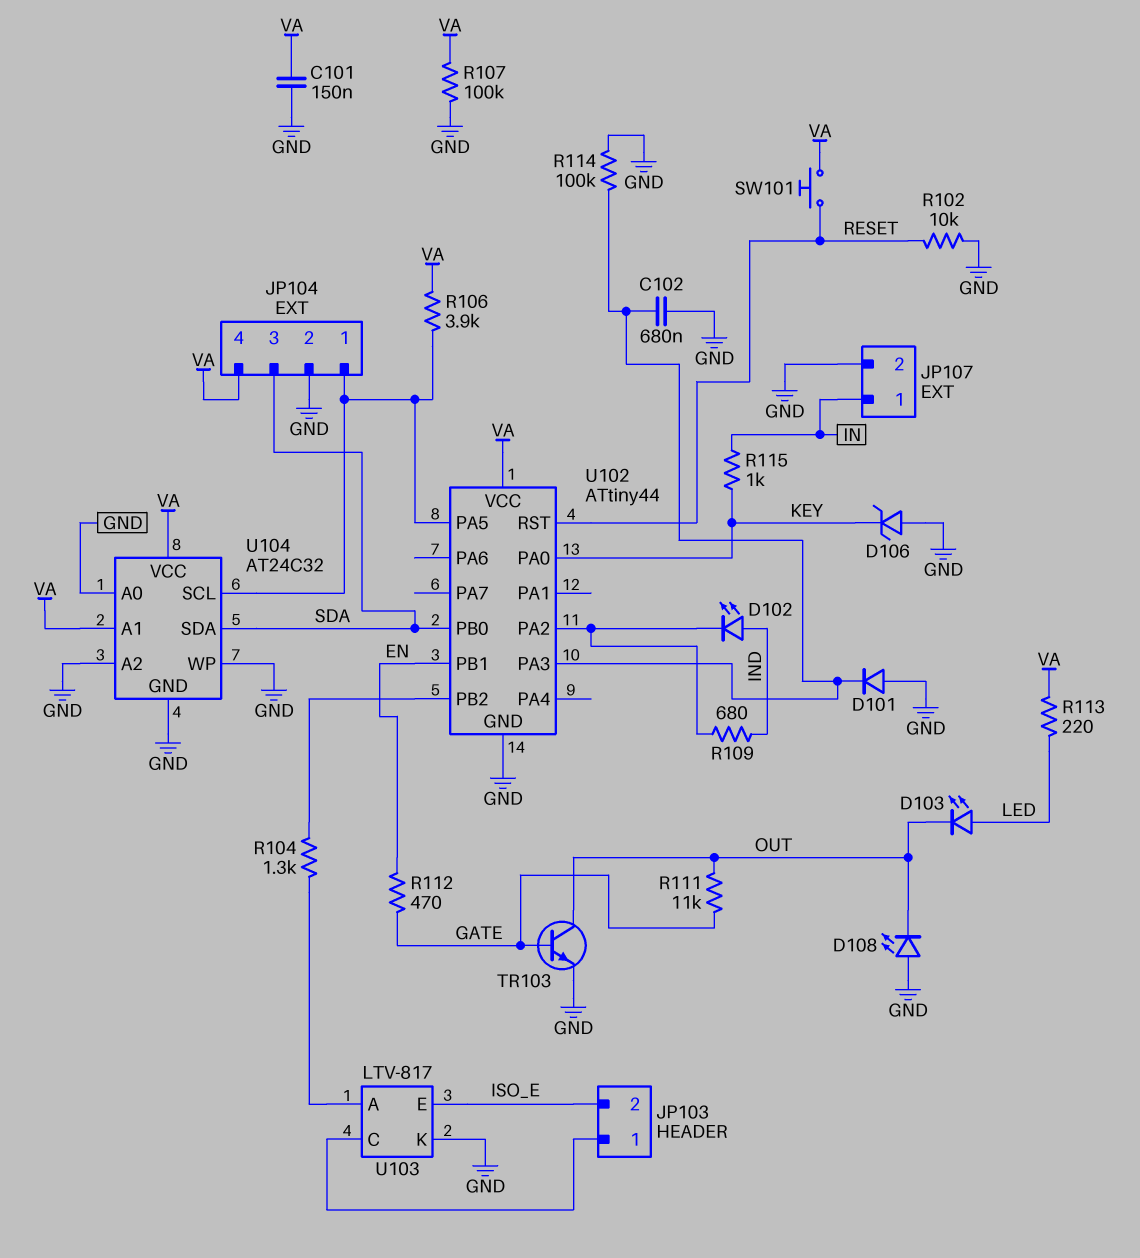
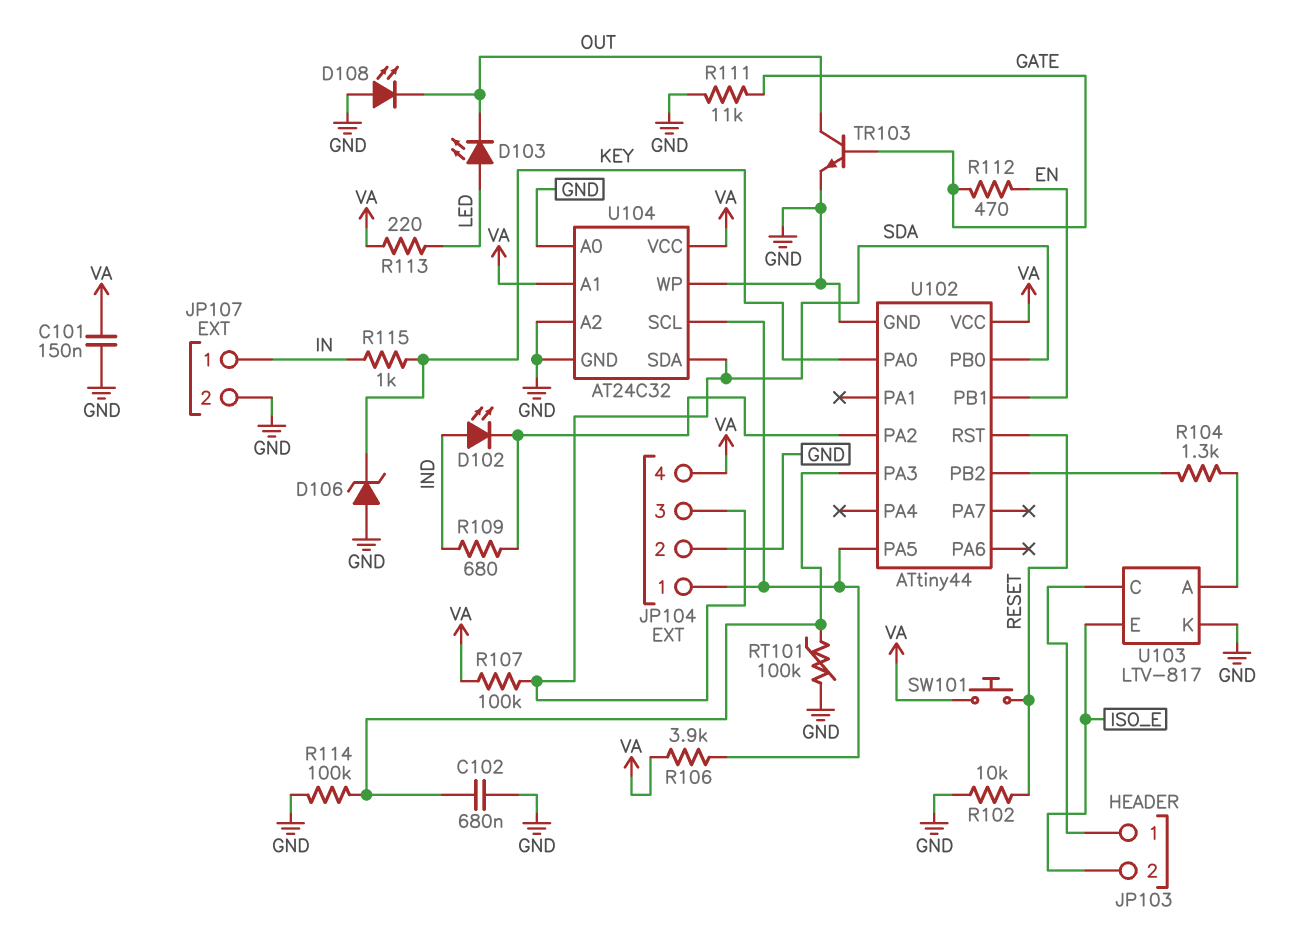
D101: diode (A GND, K U102/PA3) -> none
R107: 100k (GND, VA) -> 100k (SDA, VA)
R111: 11k (GATE, OUT) -> 11k (GATE, GND)
RT101: none -> 100k (GND, U102/PA3)

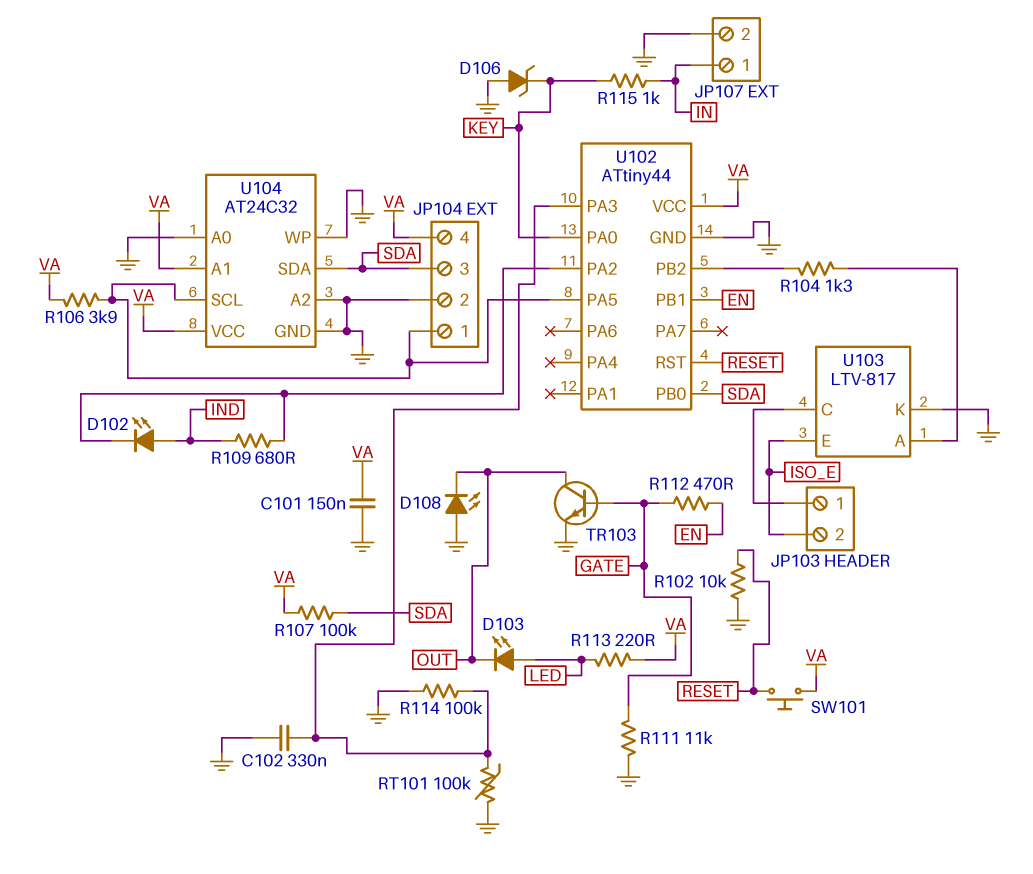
C102: 680nF (GND, U102/PA3) -> 330nF (GND, U102/PA3)

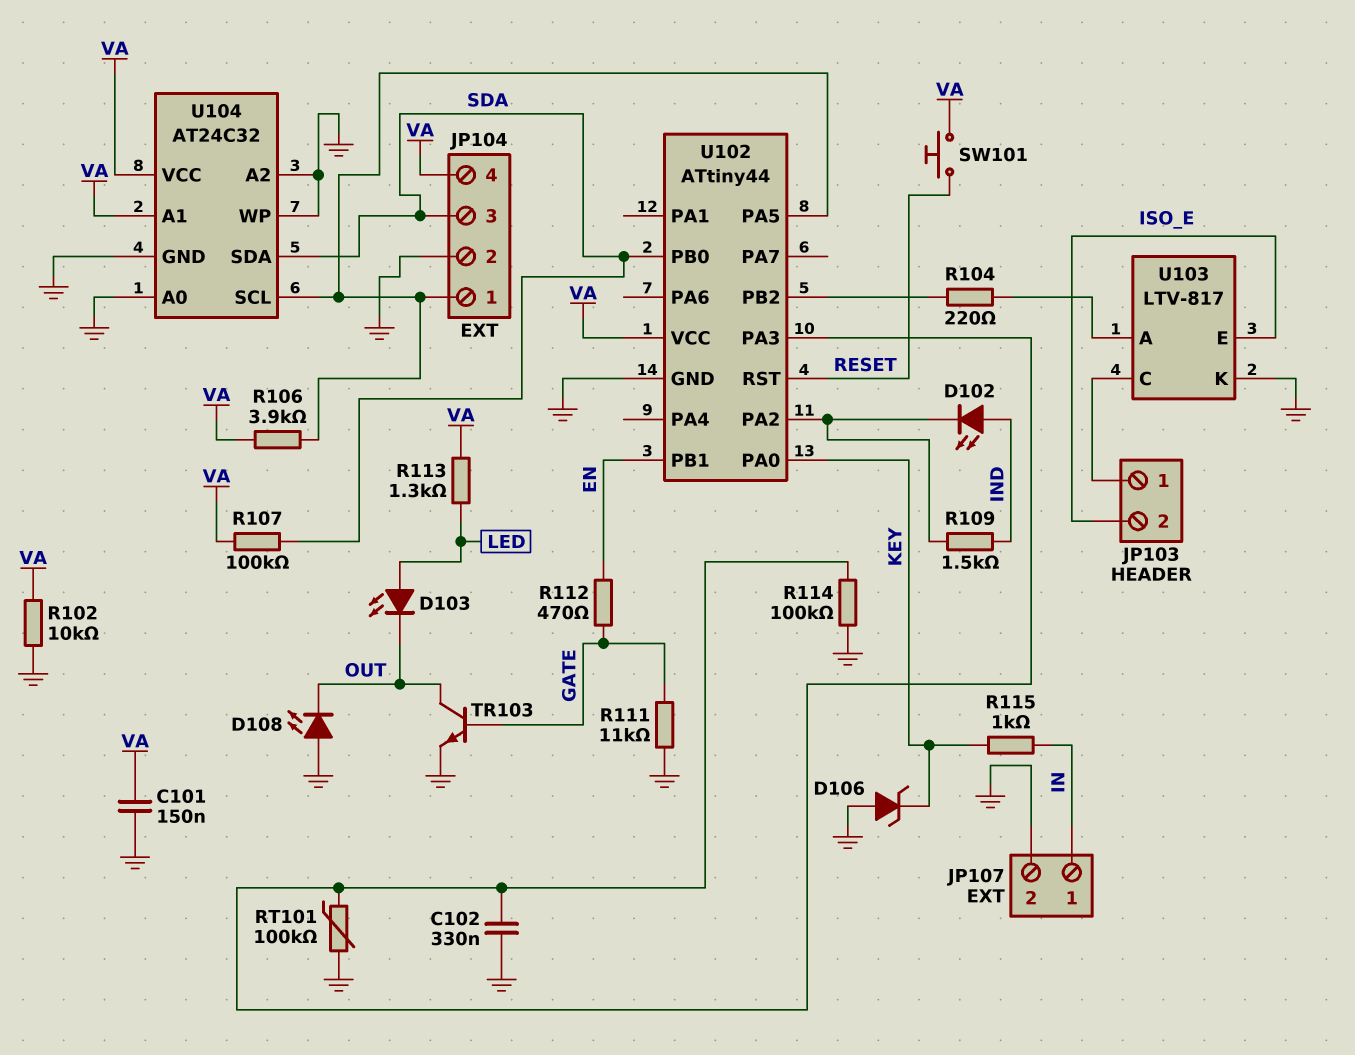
R102: 10k (GND, RESET) -> 10k (GND, VA)
R104: 1.3k (U102/PB2, U103/A) -> 220 (U102/PB2, U103/A)
R109: 680 (IND, U102/PA2) -> 1.5k (IND, U102/PA2)
R113: 220 (LED, VA) -> 1.3k (LED, VA)

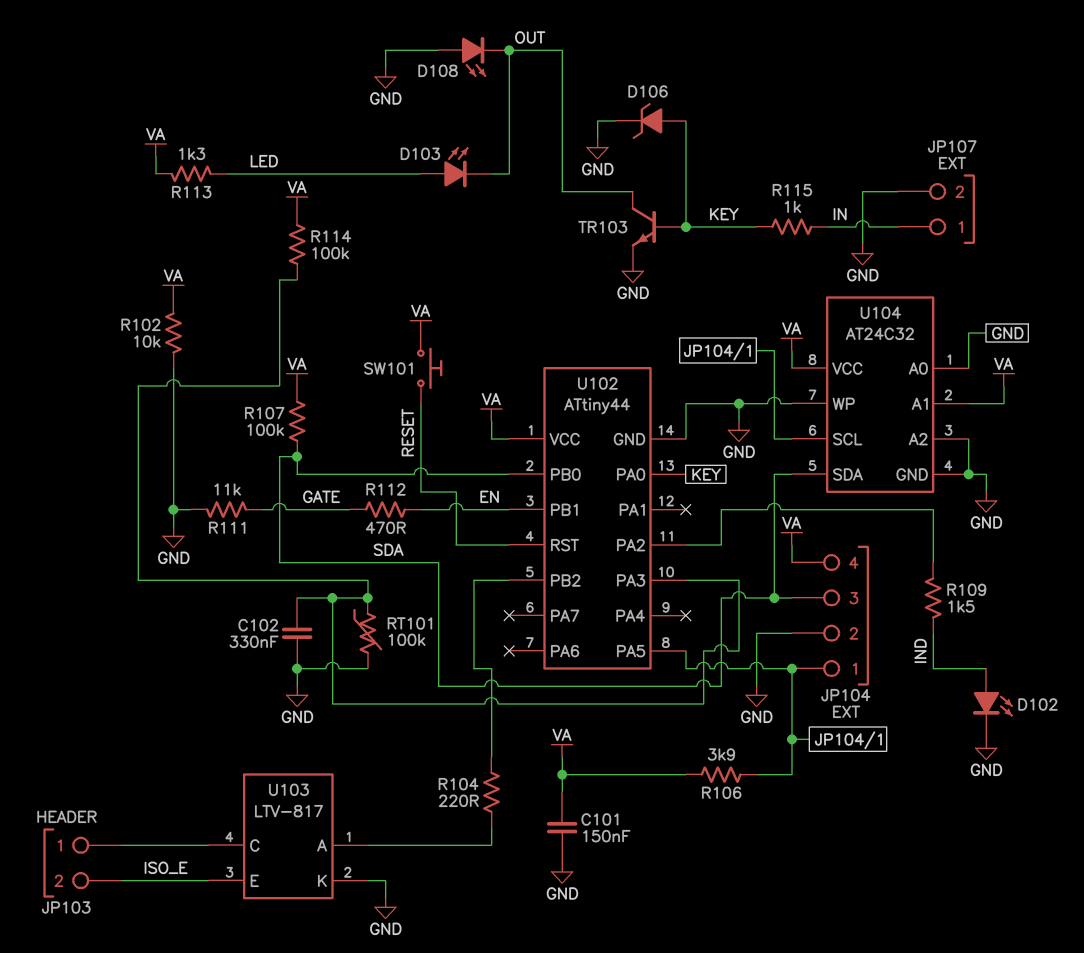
D102: LED (A IND, K U102/PA2) -> LED (A IND, K GND)
D106: zener (A GND, K KEY) -> zener (A KEY, K GND)
R114: 100k (GND, U102/PA3) -> 100k (U102/PA3, VA)
TR103: NPN (B GATE, C OUT, E GND) -> NPN (B KEY, C OUT, E GND)

